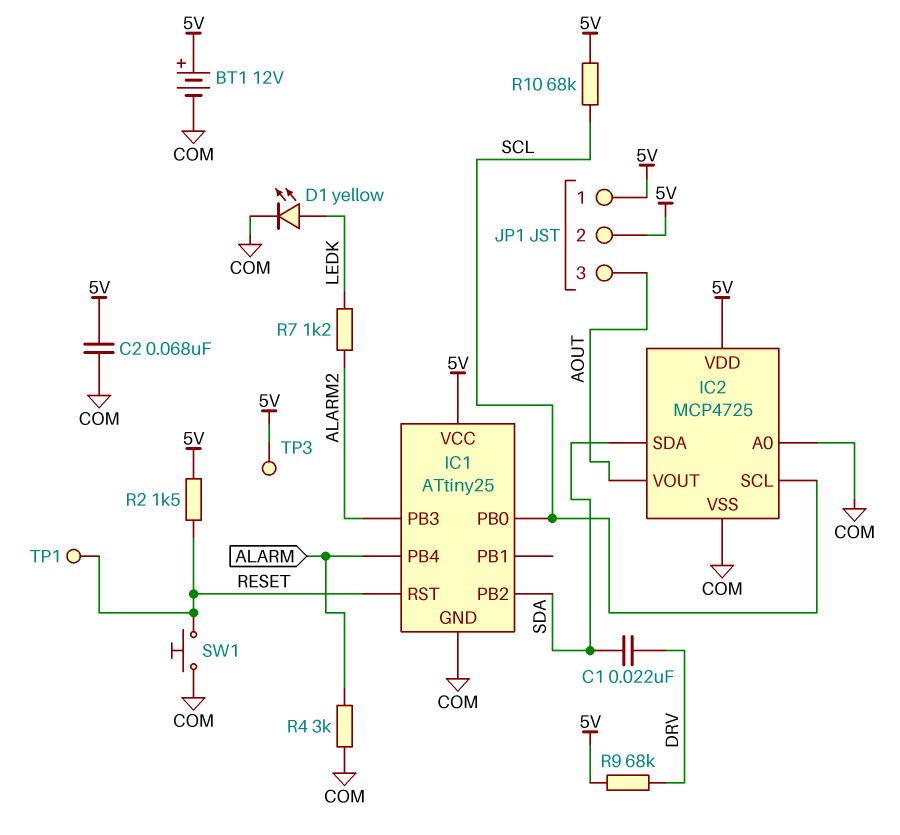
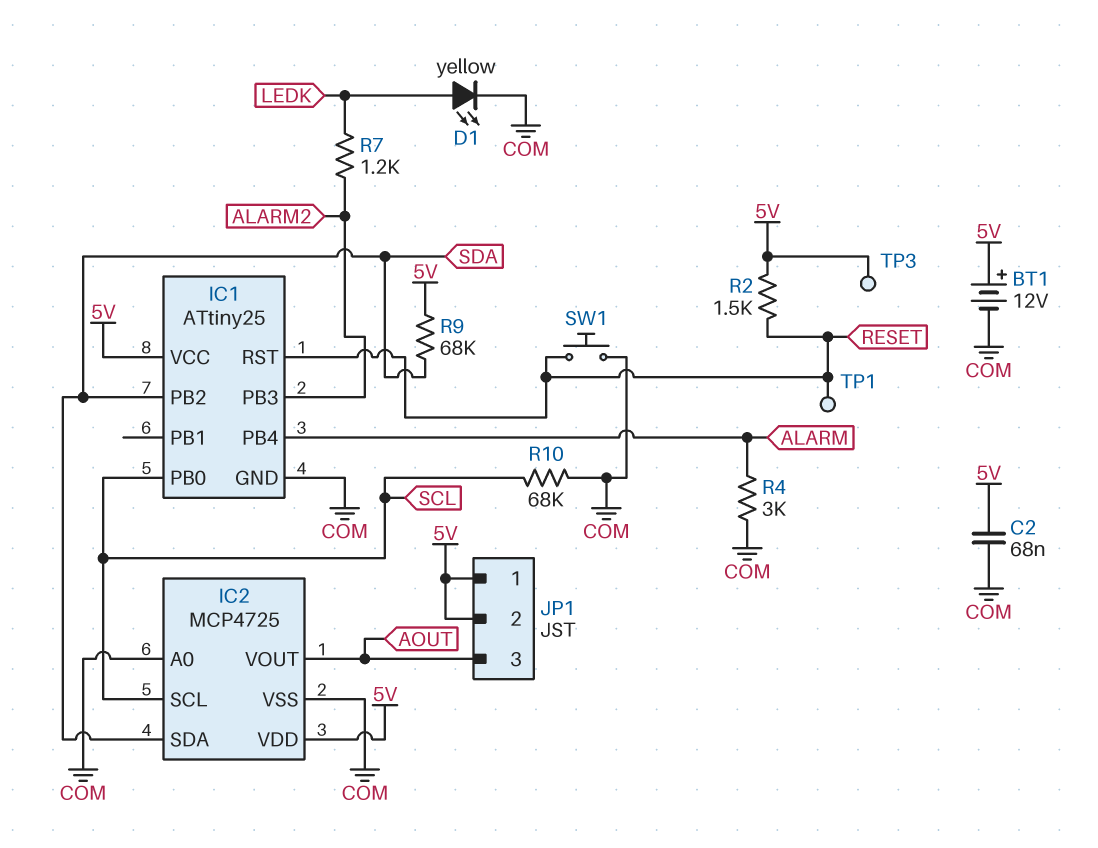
C1: 22nF (DRV, SDA) -> none
R9: 68k (5V, DRV) -> 68k (5V, SDA)
R10: 68k (5V, SCL) -> 68k (COM, SCL)

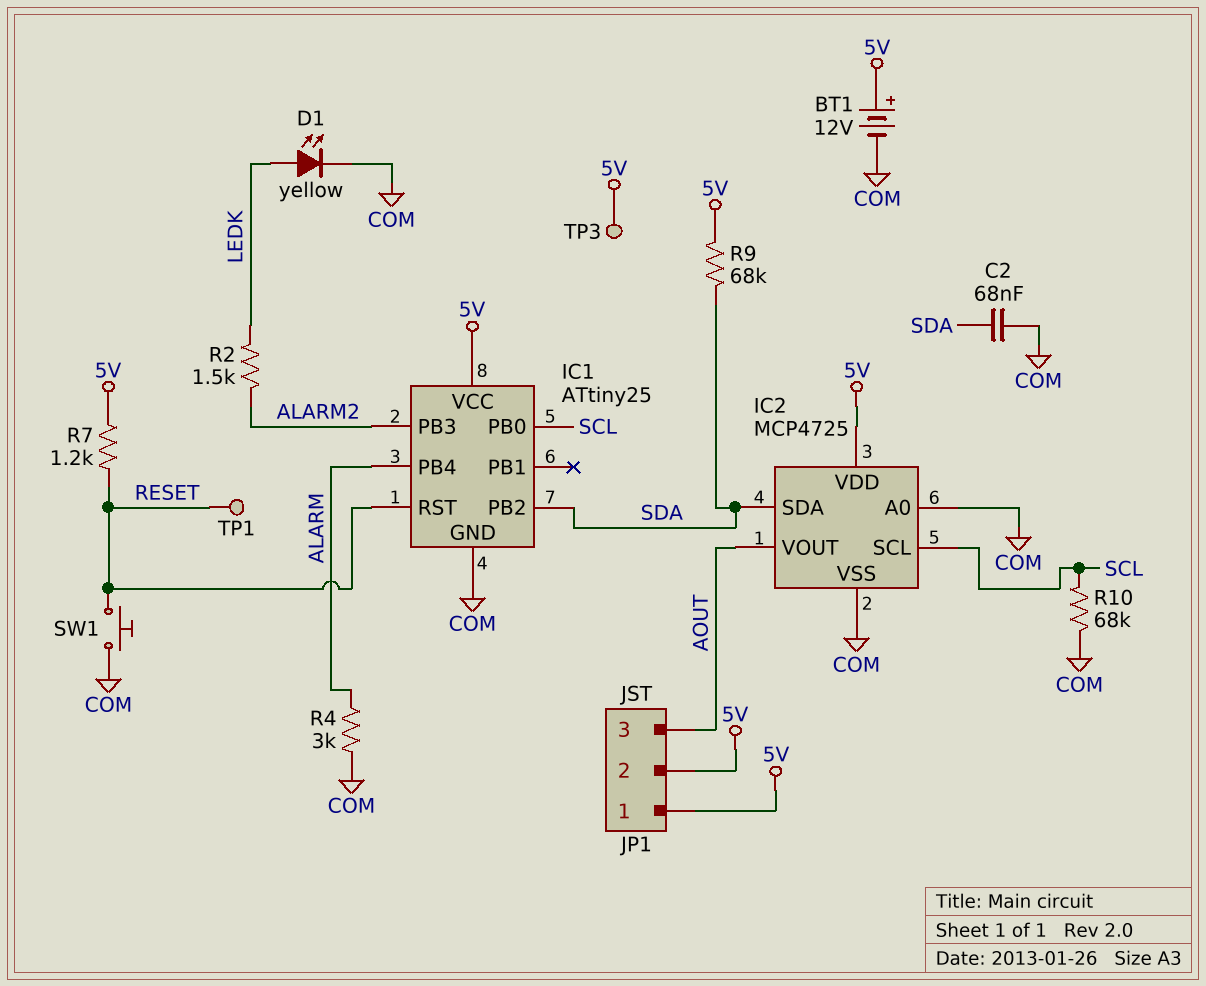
C2: 68nF (5V, COM) -> 68nF (COM, SDA)
R2: 1.5k (5V, RESET) -> 1.5k (ALARM2, LEDK)
R7: 1.2k (ALARM2, LEDK) -> 1.2k (5V, RESET)

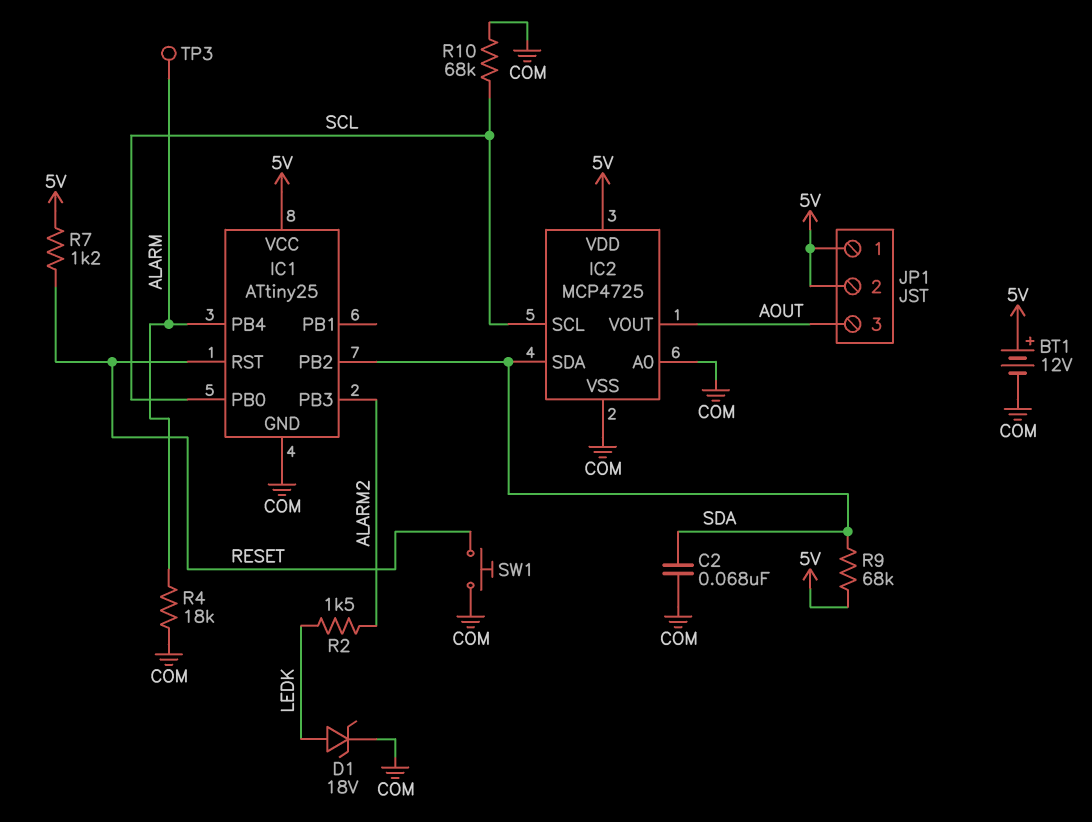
D1: LED yellow (A LEDK, K COM) -> zener 18V (A LEDK, K COM)
R4: 3k (ALARM, COM) -> 18k (ALARM, COM)
TP1: test point (RESET) -> none
TP3: test point (5V) -> test point (ALARM)

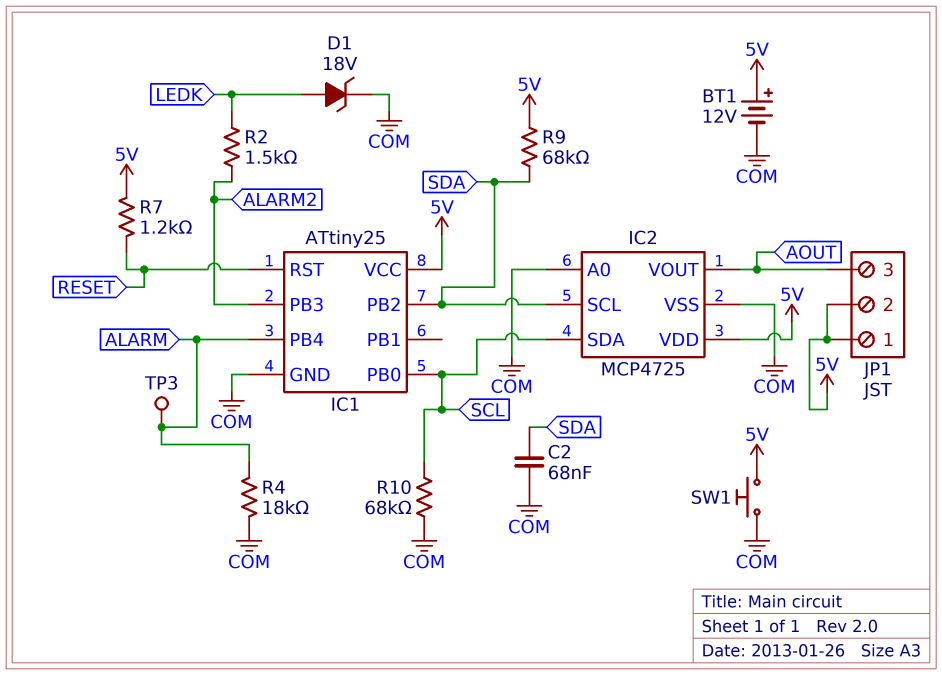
IC2 pin SCL: SCL -> SDA
IC2 pin SDA: SDA -> SCL
SW1: button (COM, RESET) -> button (5V, COM)

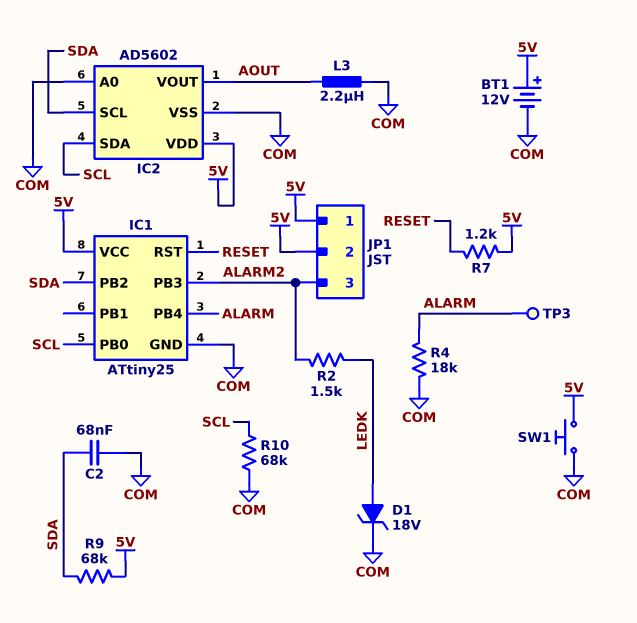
IC2: MCP4725 -> AD5602
JP1 pin 3: AOUT -> ALARM2
L3: none -> 2.2uH (AOUT, COM)

